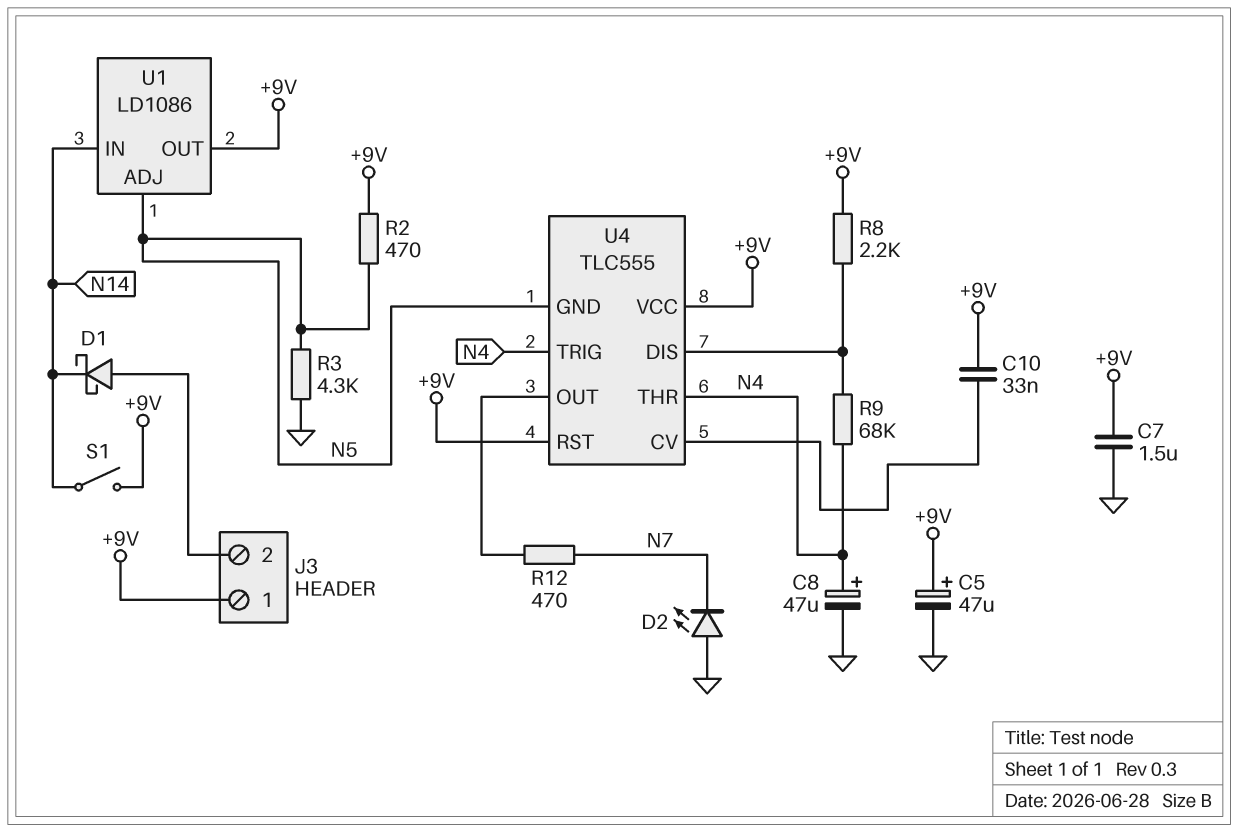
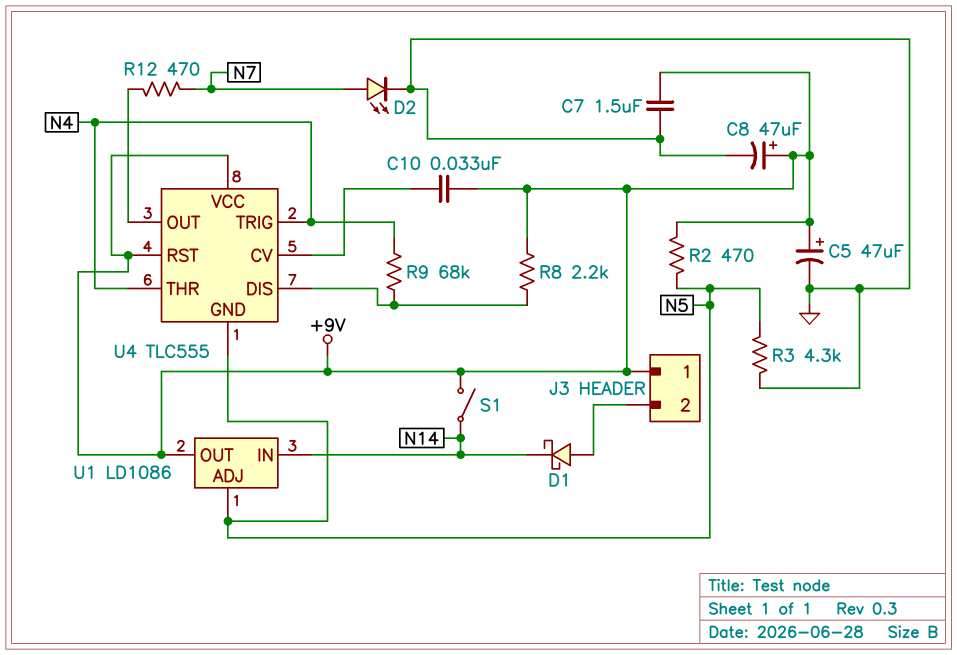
C8: 47uF (plus N4, minus GND) -> 47uF (plus +9V, minus GND)
D2: LED (A GND, K N7) -> LED (A N7, K GND)

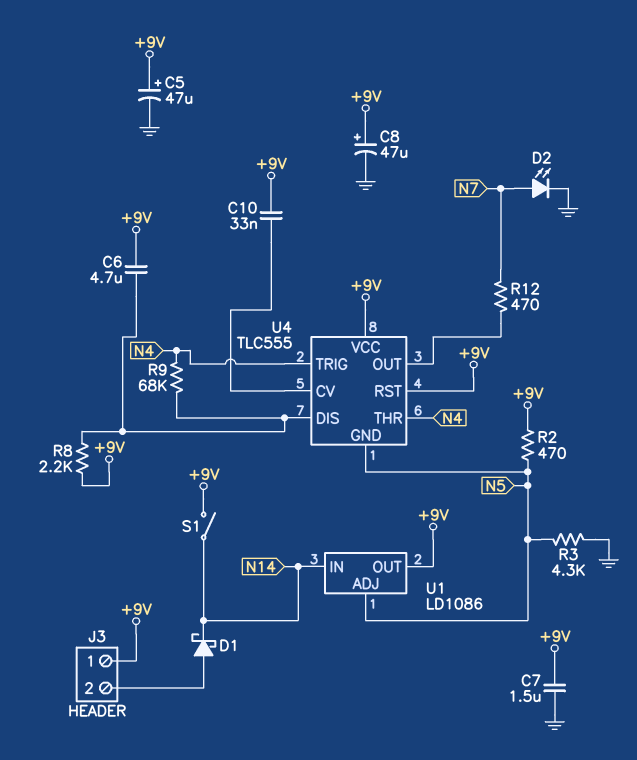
C6: none -> 4.7uF (+9V, U4/DIS)

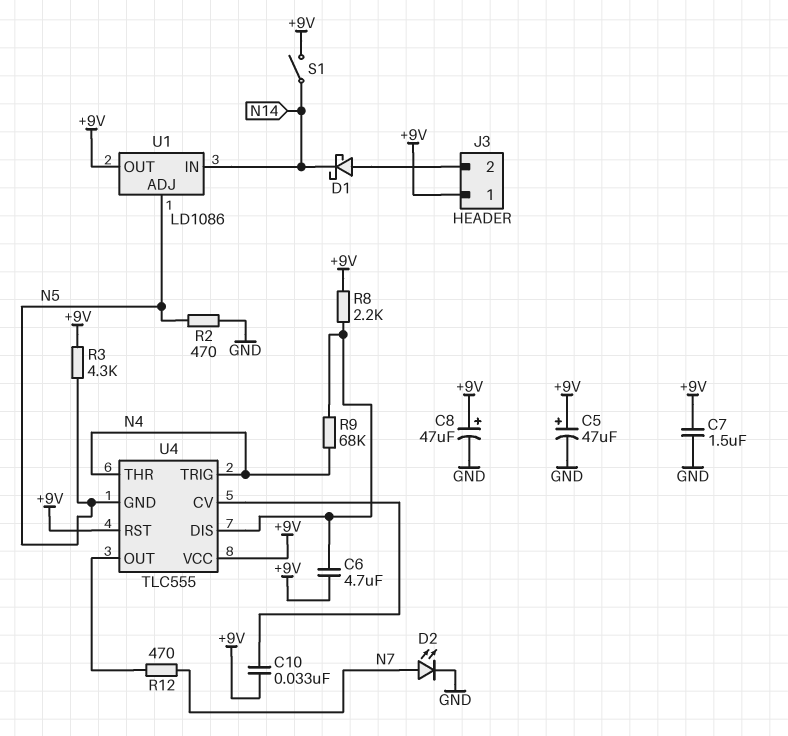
R2: 470 (+9V, N5) -> 470 (GND, N5)
R3: 4.3k (GND, N5) -> 4.3k (+9V, N5)

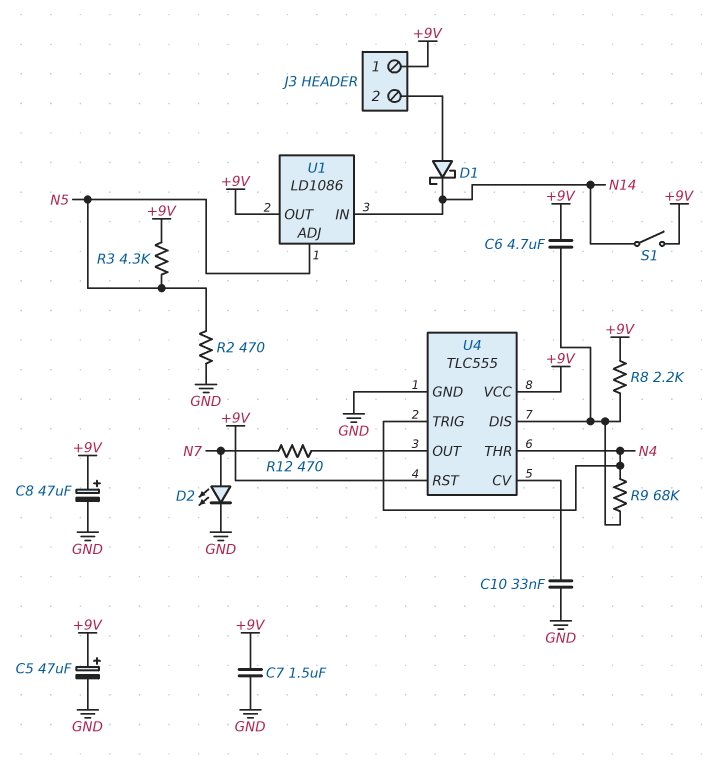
C10: 33nF (+9V, U4/CV) -> 33nF (GND, U4/CV)
U4 pin GND: N5 -> GND

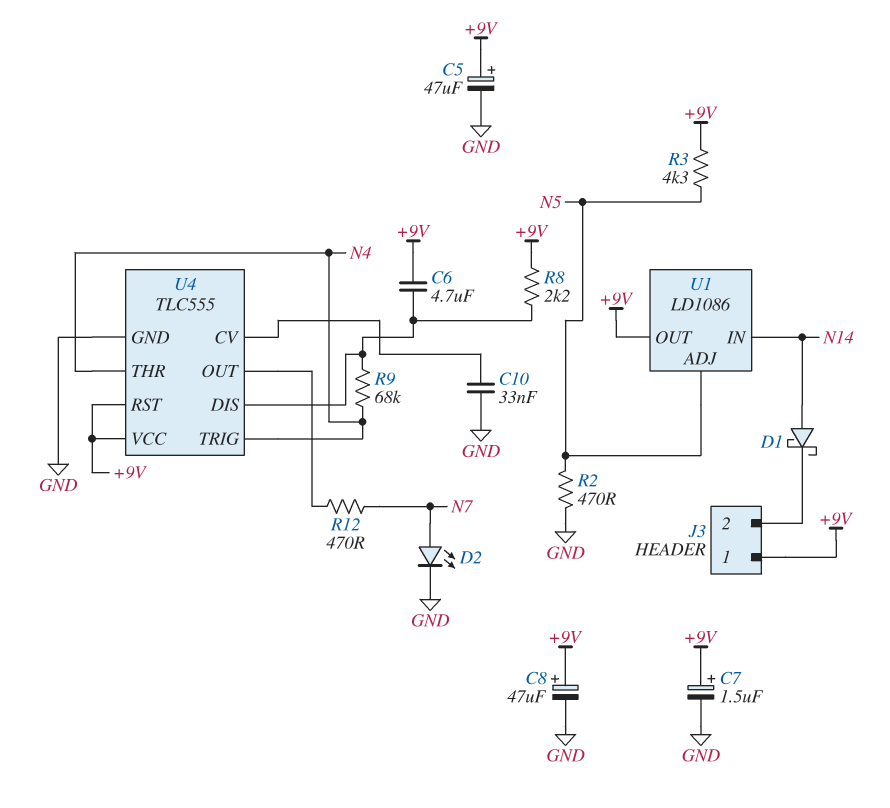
C7: 1.5uF (+9V, GND) -> 1.5uF (plus +9V, minus GND)
D1: schottky (A J3/2, K N14) -> schottky (A N14, K J3/2)
S1: switch (+9V, N14) -> none

